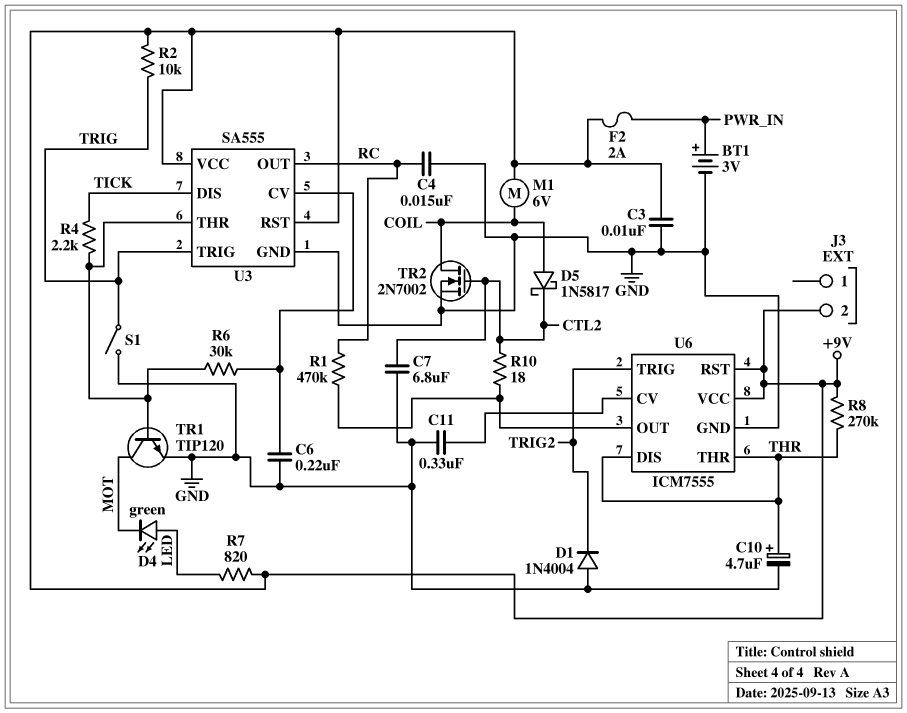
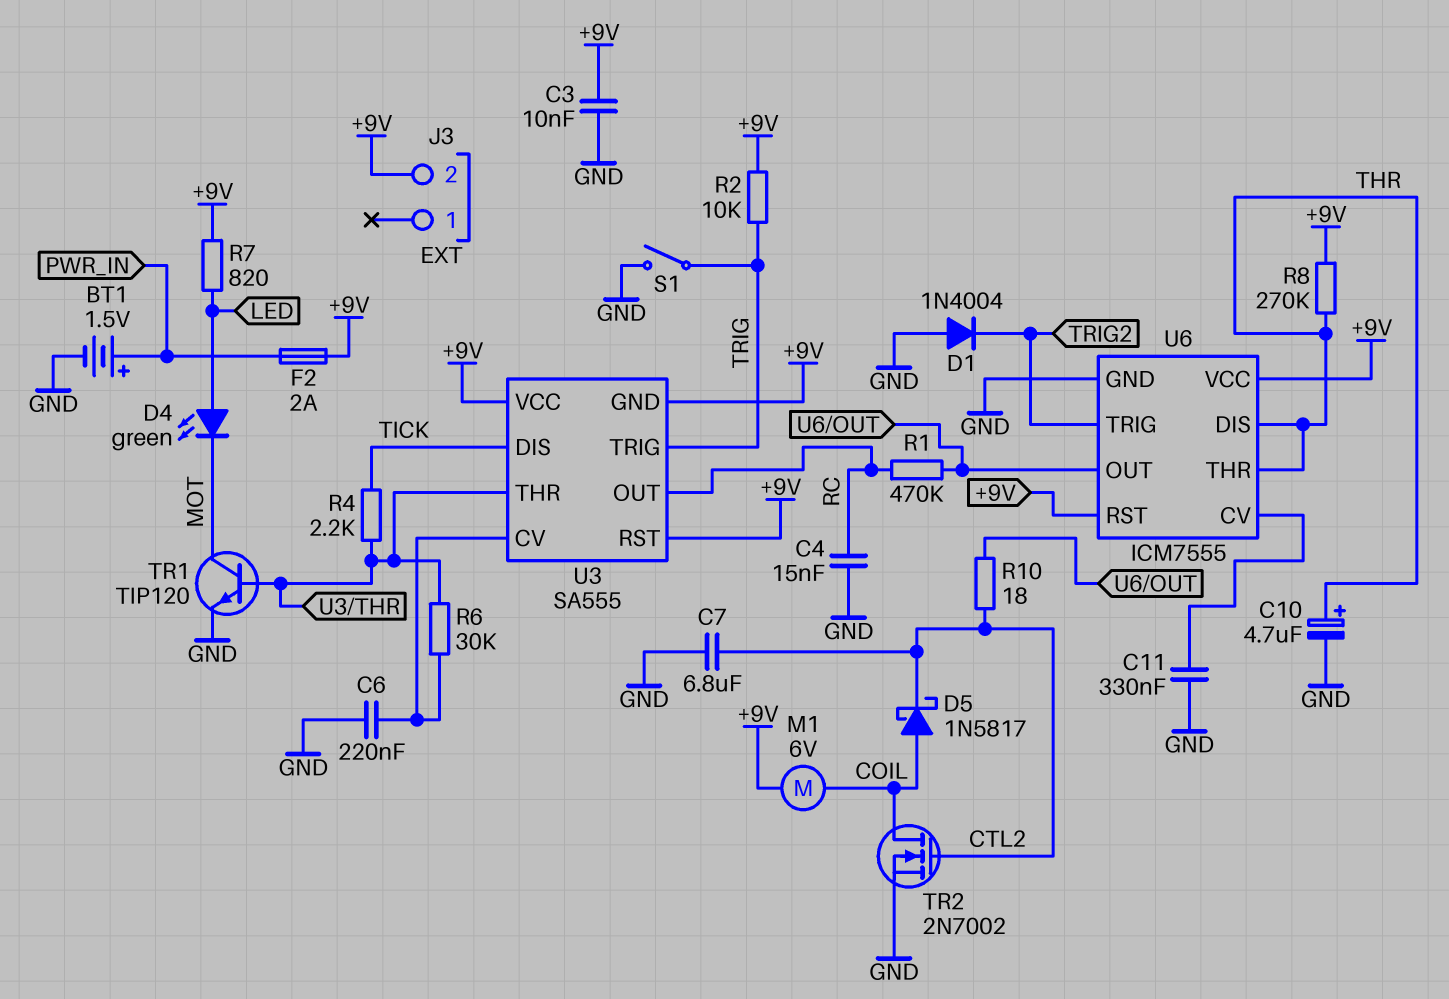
BT1: 3V (plus PWR_IN, minus GND) -> 1.5V (plus PWR_IN, minus GND)
U3 pin GND: GND -> +9V

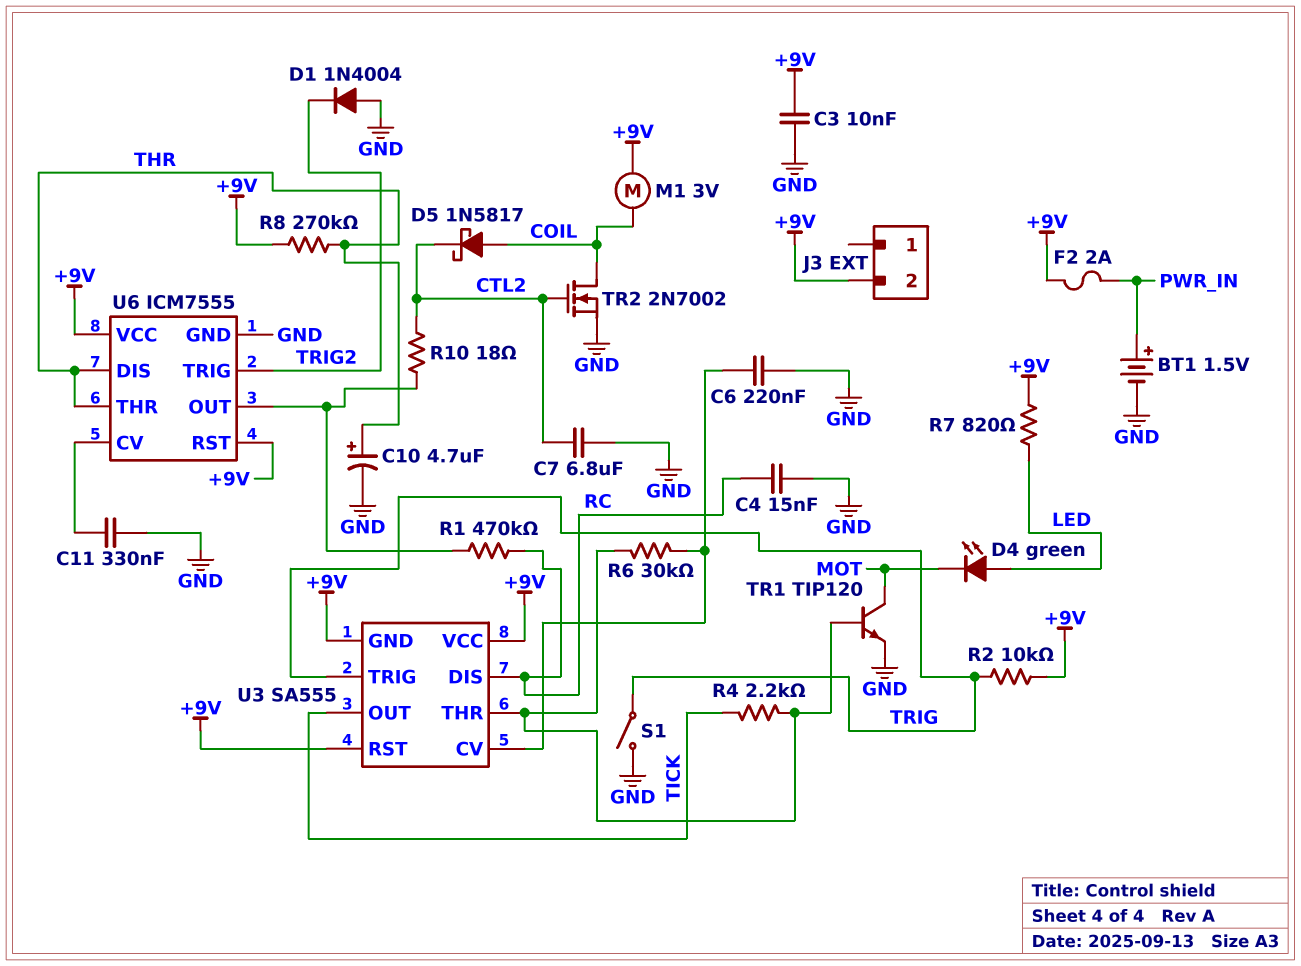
M1: motor 6V (+9V, COIL) -> motor 3V (+9V, COIL)
U3 pin DIS: TICK -> RC
U3 pin OUT: RC -> TICK

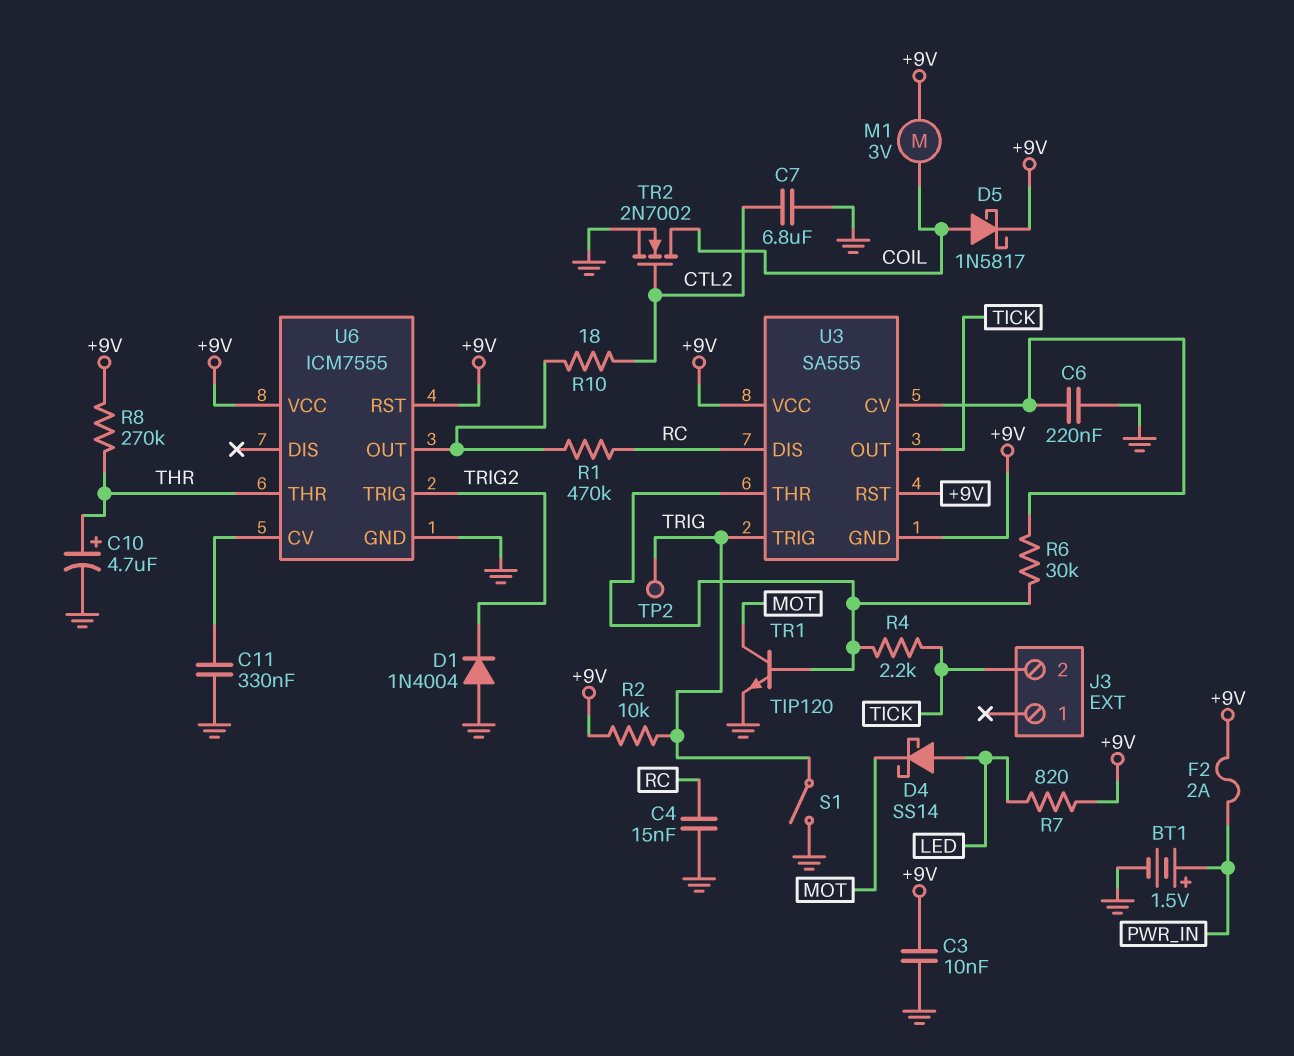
D4: LED green (A LED, K MOT) -> schottky SS14 (A LED, K MOT)
D5: schottky 1N5817 (A COIL, K CTL2) -> schottky 1N5817 (A COIL, K +9V)
J3 pin 2: +9V -> TICK
TP2: none -> test point (TRIG)
U6 pin DIS: THR -> none

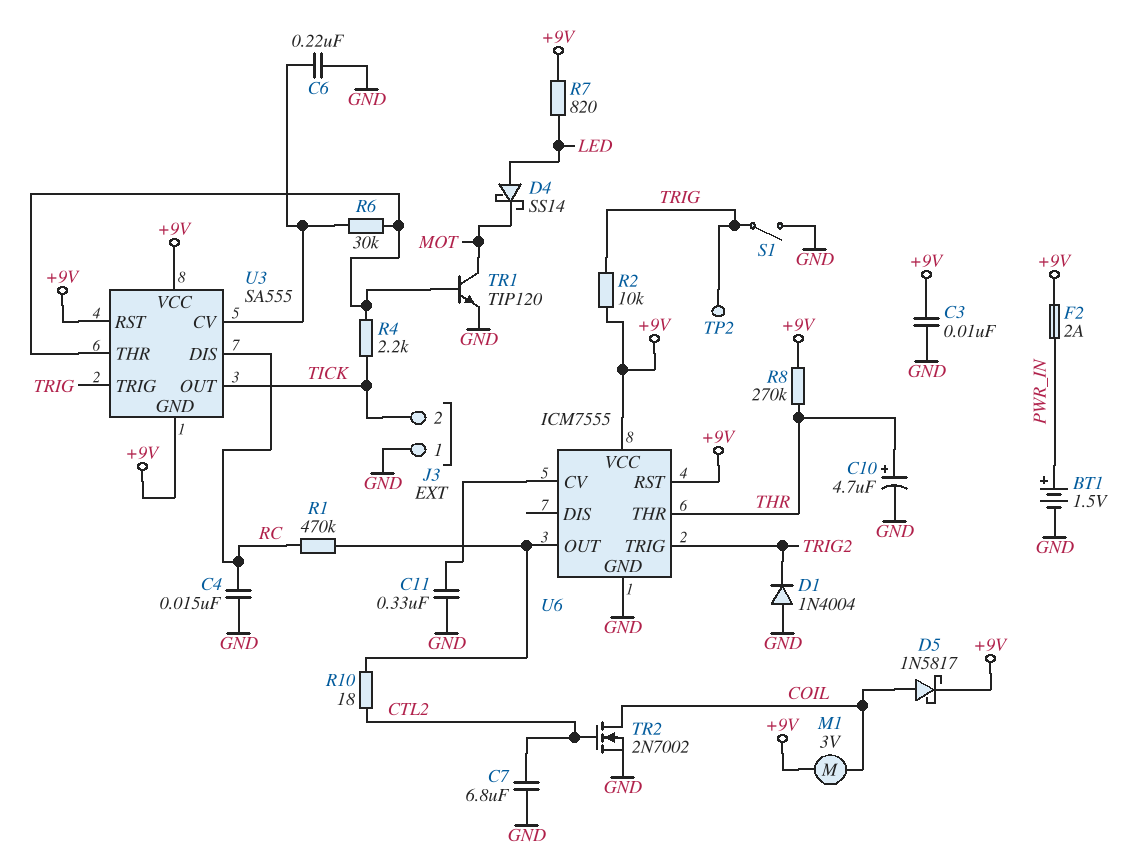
J3 pin 1: none -> GND

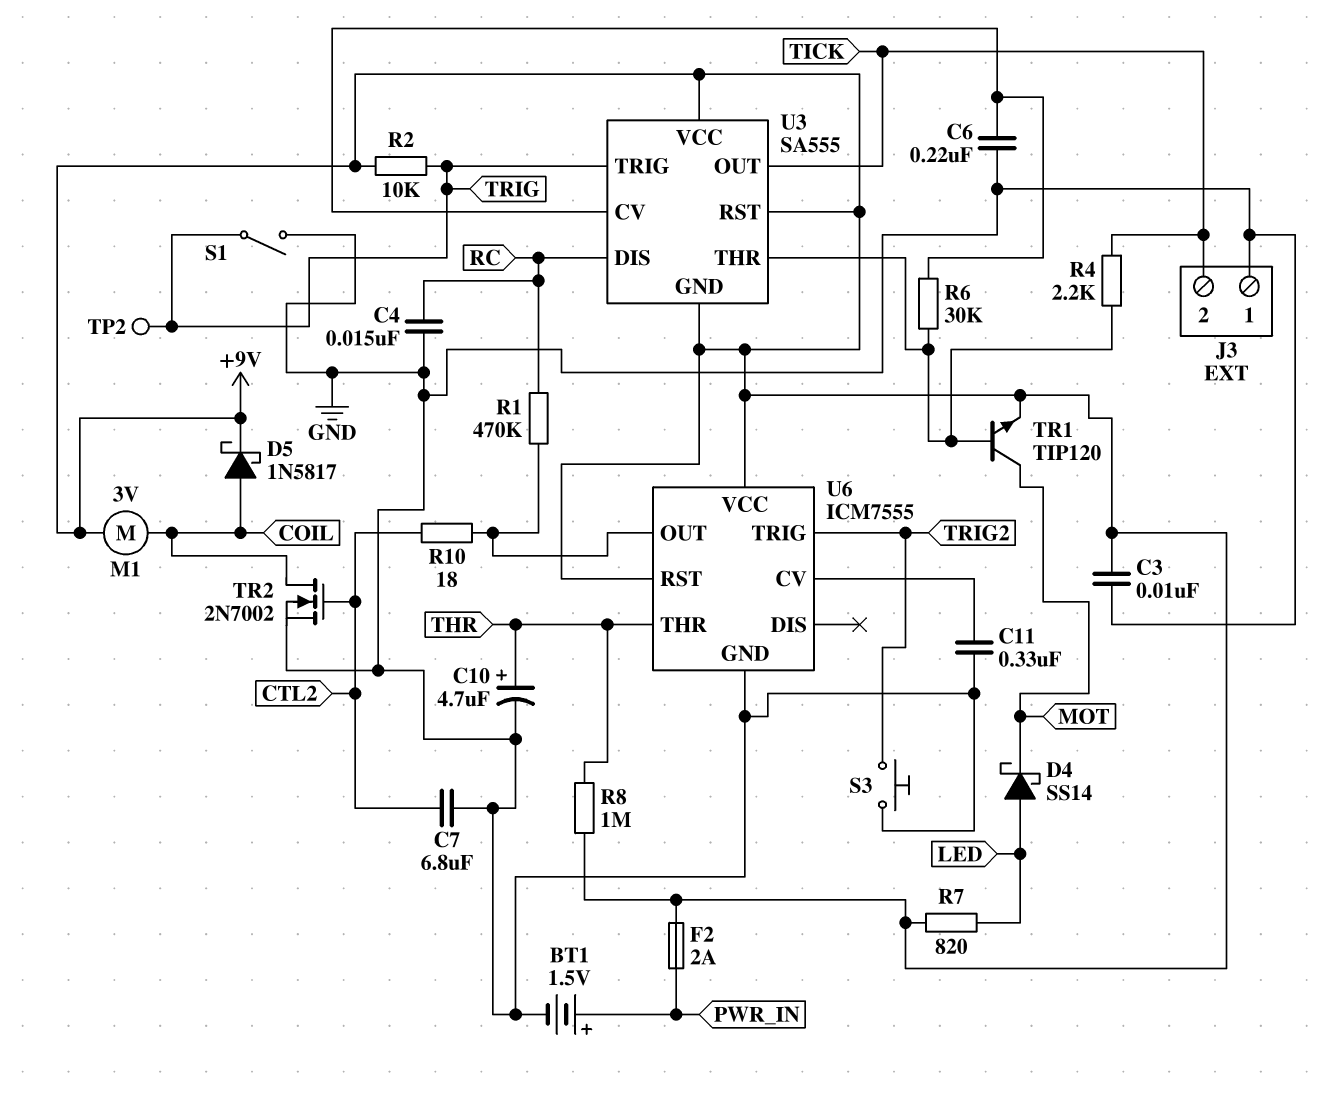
D1: diode 1N4004 (A GND, K TRIG2) -> none
R8: 270k (+9V, THR) -> 1M (+9V, THR)
S3: none -> button (GND, TRIG2)
TR1: NPN TIP120 (B U3/THR, C MOT, E GND) -> NPN TIP120 (B U3/THR, C MOT, E +9V)

